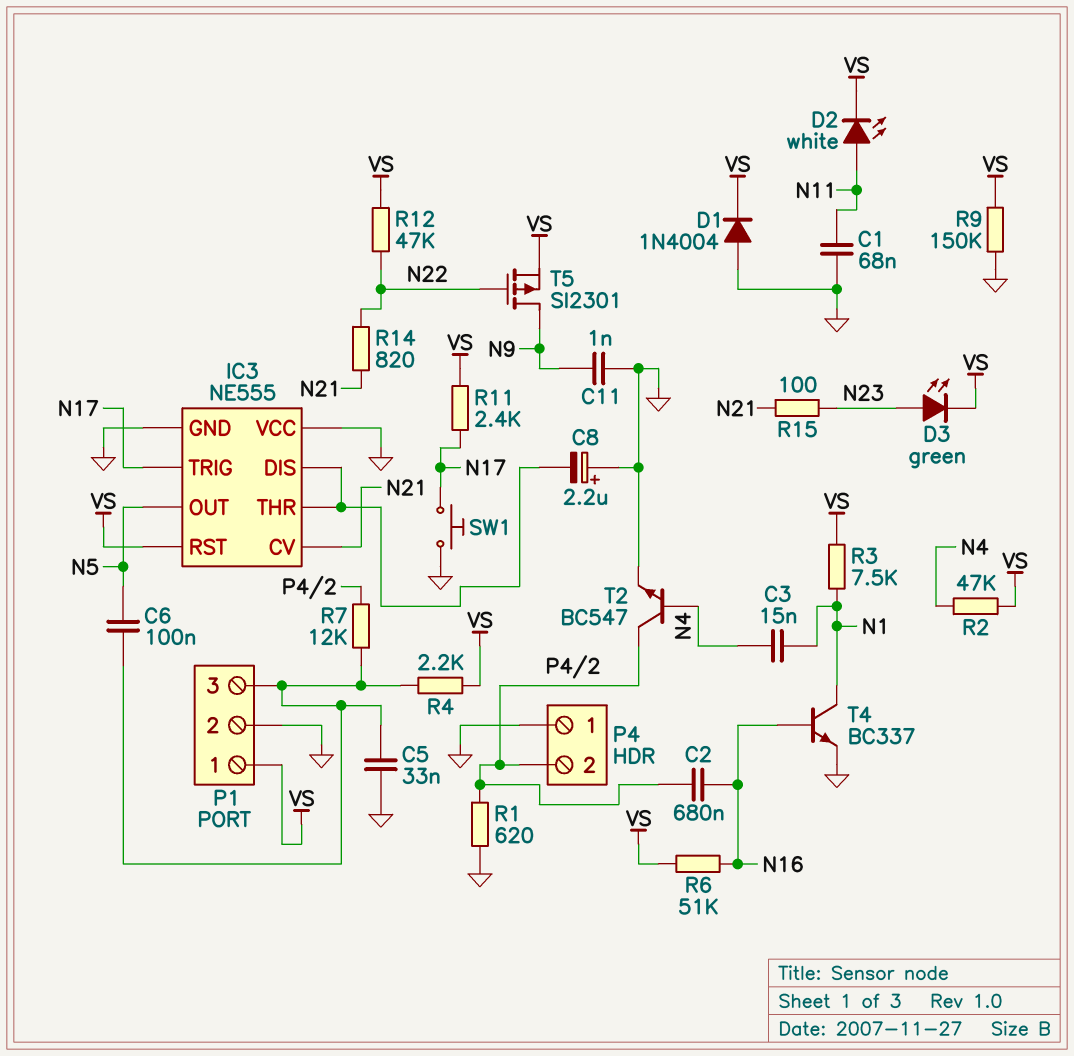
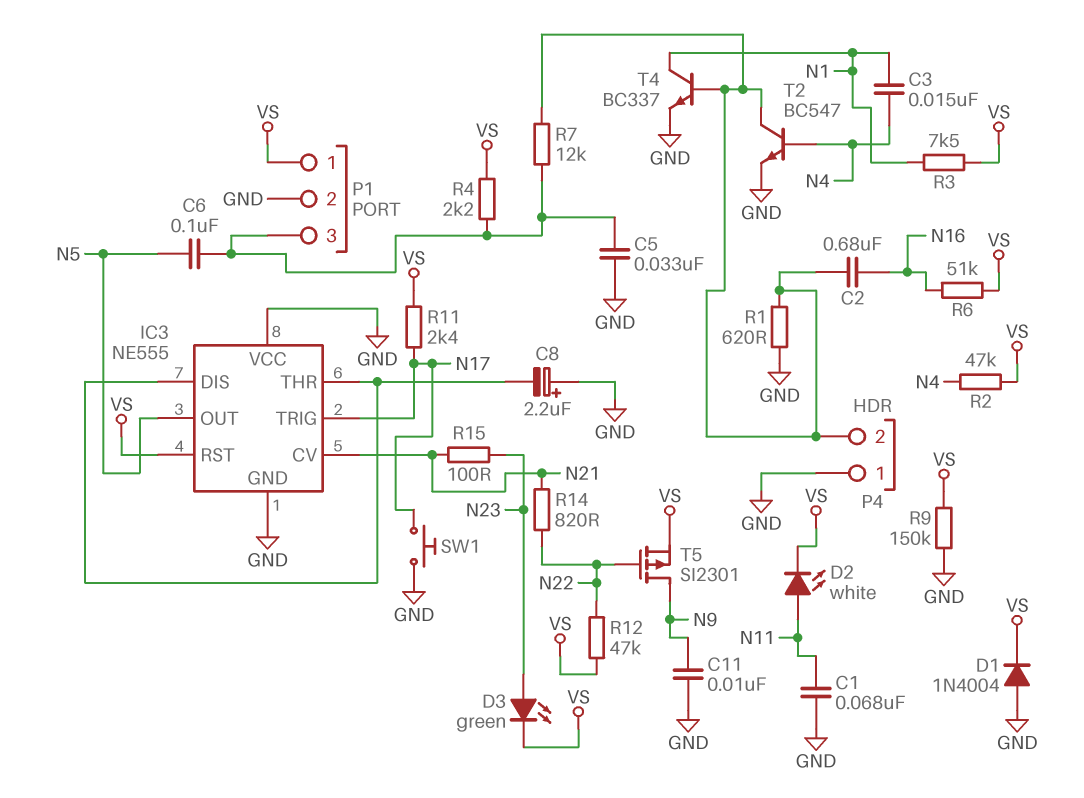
C11: 1nF (GND, N9) -> 10nF (GND, N9)
T4: NPN BC337 (B N16, C N1, E GND) -> NPN BC337 (B P4/2, C N1, E GND)

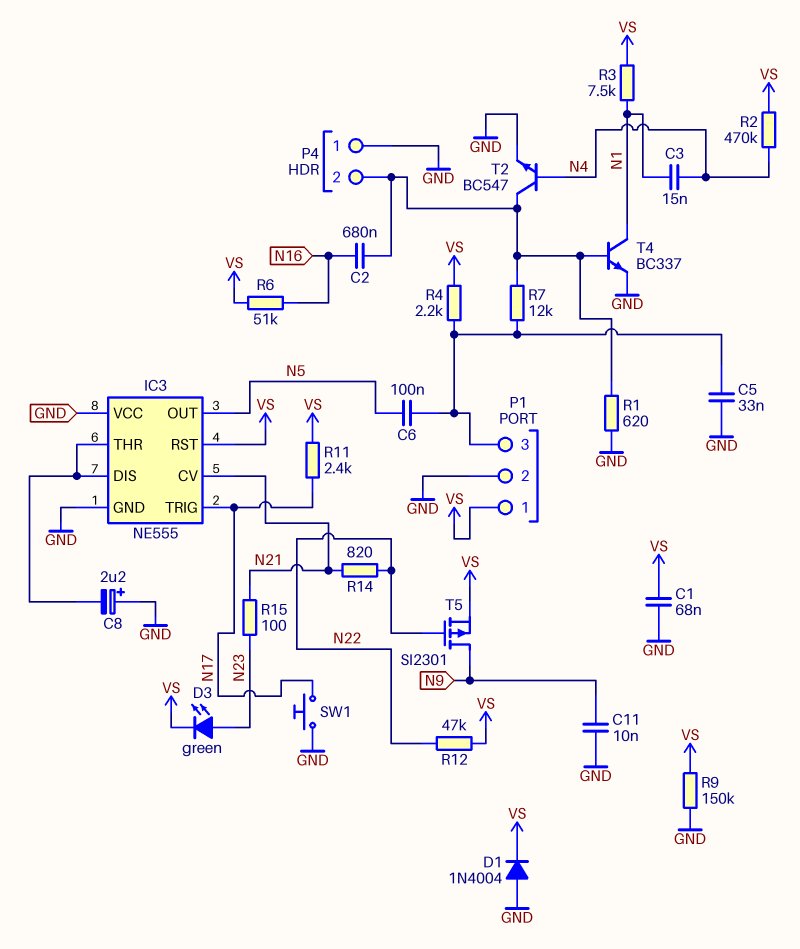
C1: 68nF (GND, N11) -> 68nF (GND, VS)
D2: LED white (A N11, K VS) -> none
R2: 47k (N4, VS) -> 470k (N4, VS)

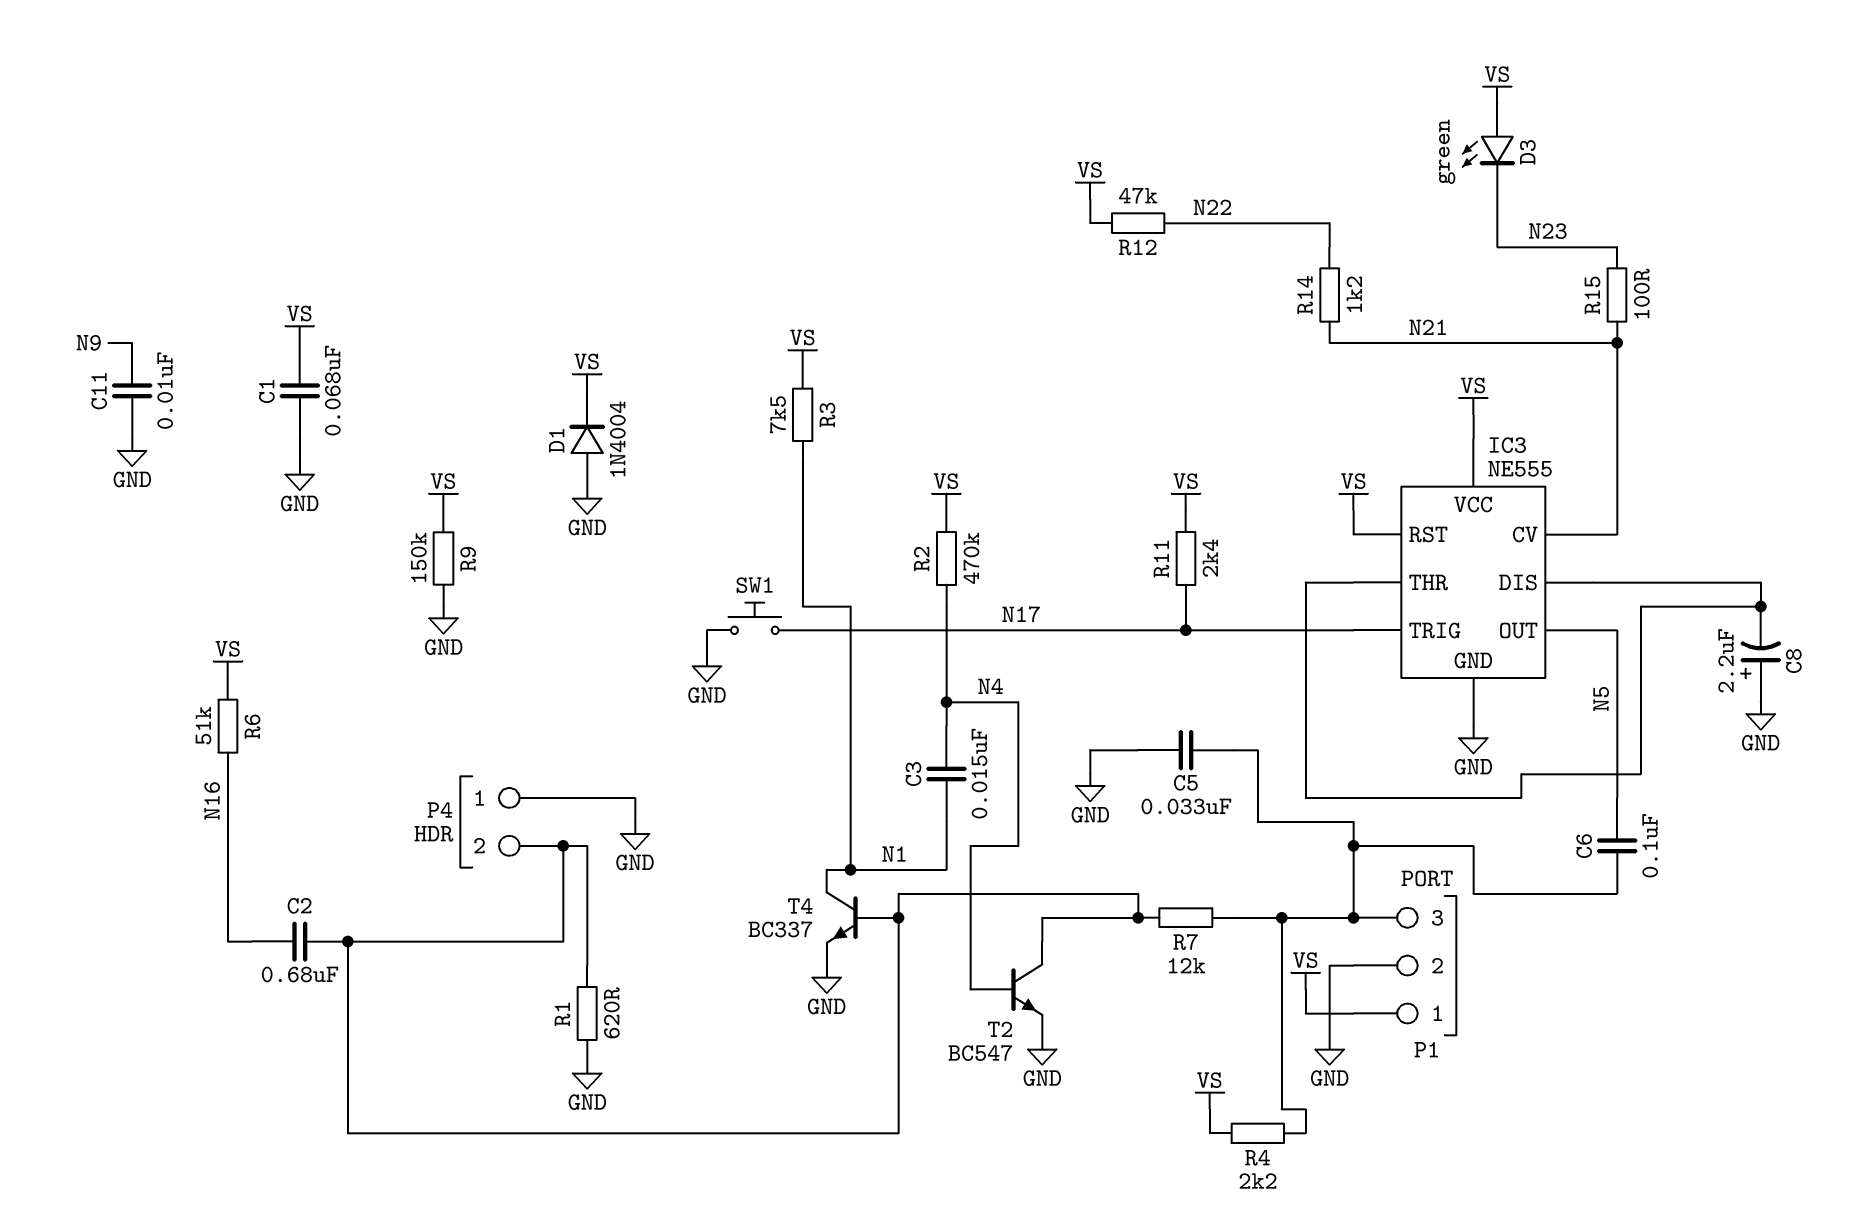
D3: LED green (A N23, K VS) -> LED green (A VS, K N23)
IC3 pin VCC: GND -> VS
R14: 820 (N21, N22) -> 1.2k (N21, N22)
T5: PMOS SI2301 (G N22, D N9, S VS) -> none

